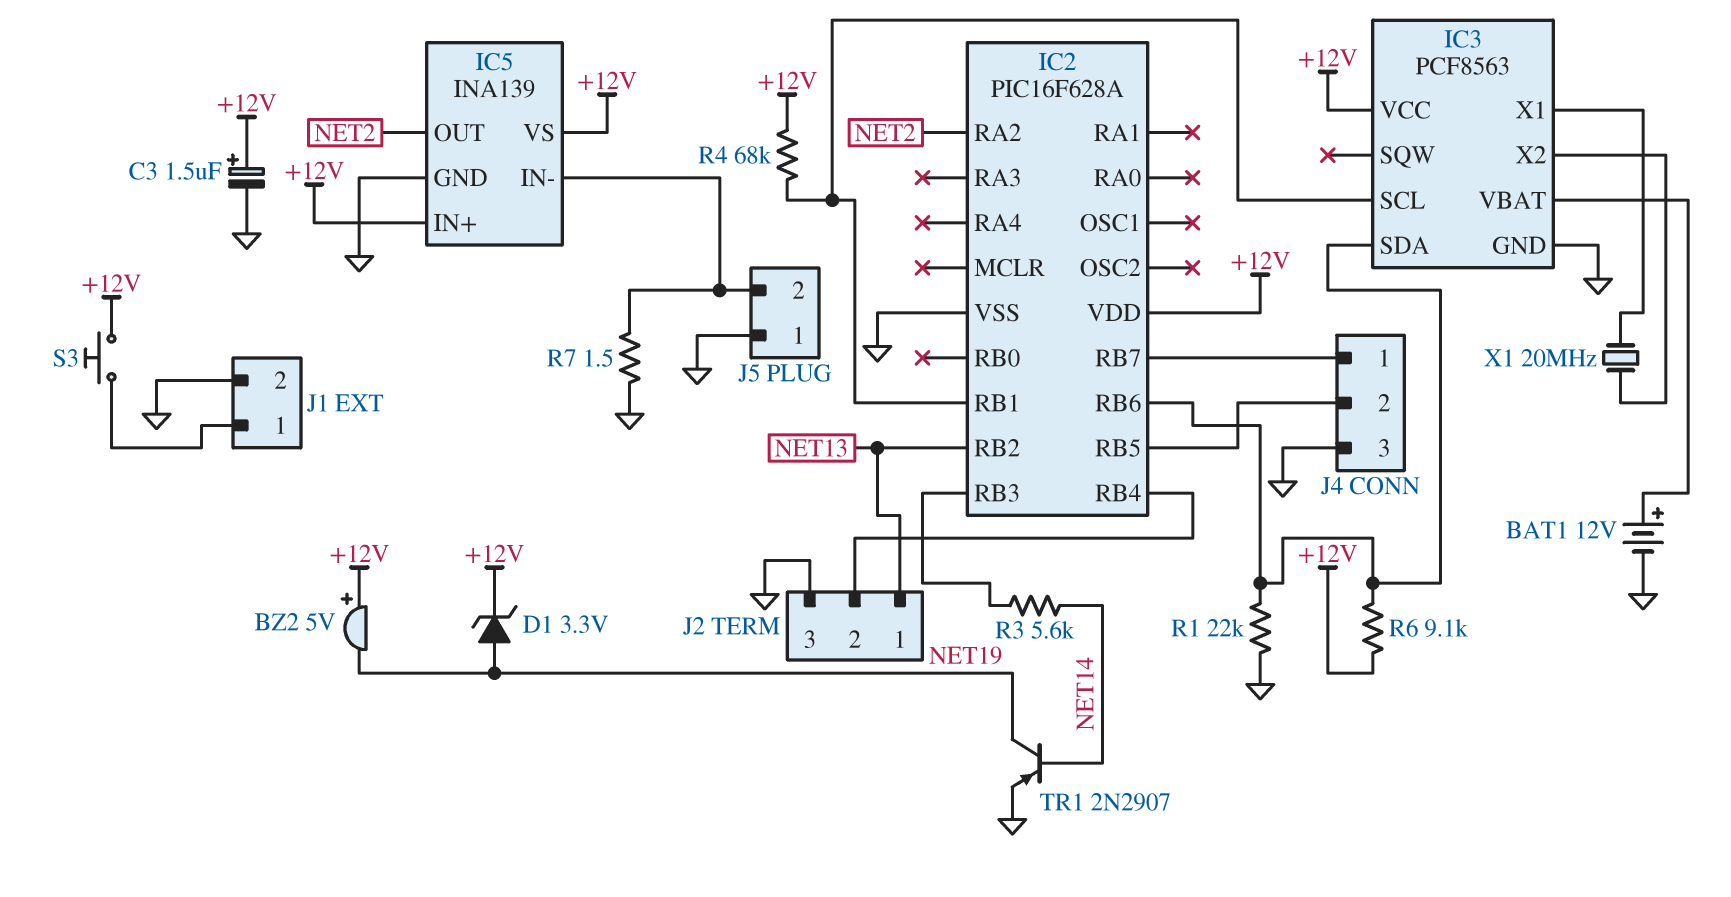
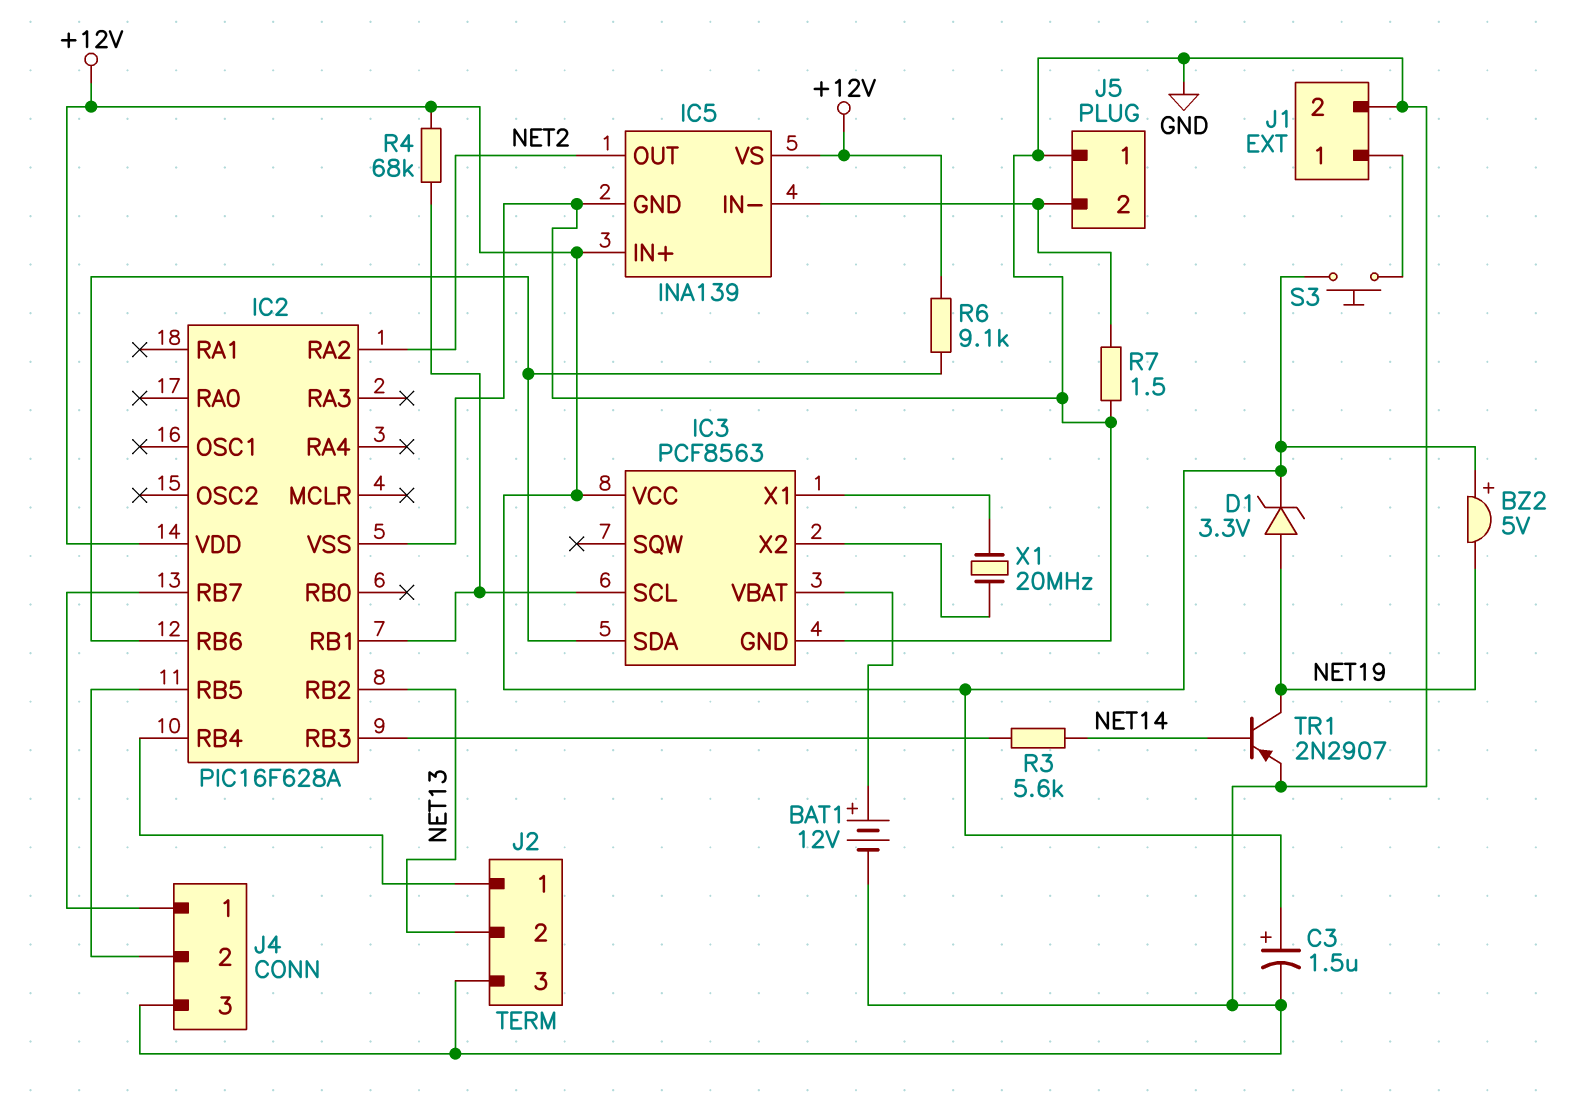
J2 pin 1: NET13 -> IC2/RB4
J2 pin 2: IC2/RB4 -> NET13
R1: 22k (GND, IC2/RB6) -> none

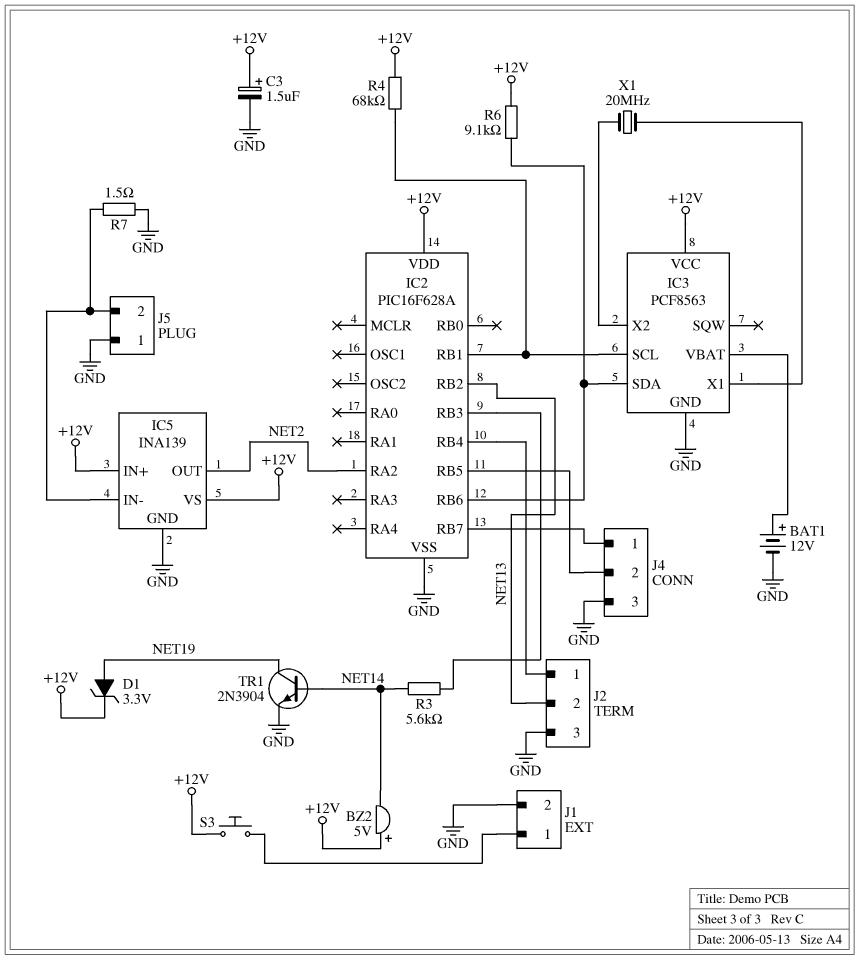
BZ2: buzzer 5V (plus +12V, minus NET19) -> buzzer 5V (plus +12V, minus NET14)
TR1: PNP 2N2907 (B NET14, C NET19, E GND) -> NPN 2N3904 (B NET14, C NET19, E GND)

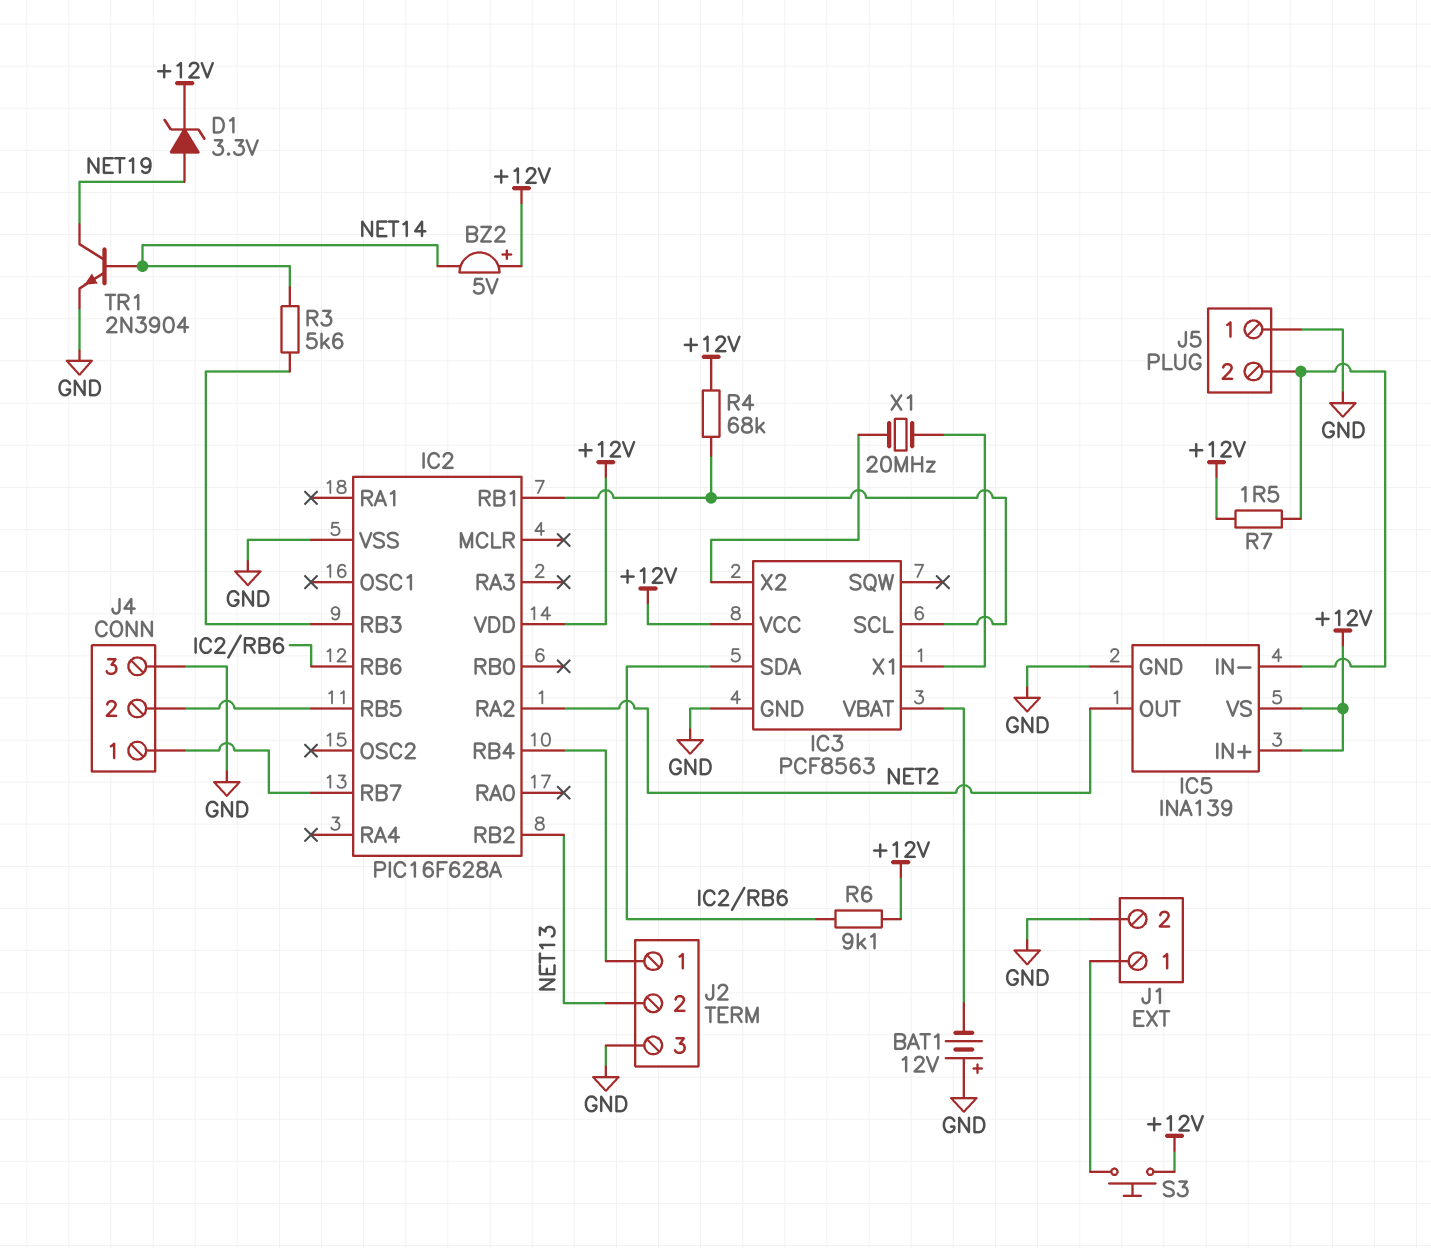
BAT1: 12V (plus IC3/VBAT, minus GND) -> 12V (plus GND, minus IC3/VBAT)
C3: 1.5uF (plus +12V, minus GND) -> none
R7: 1.5 (GND, IC5/IN-) -> 1.5 (+12V, IC5/IN-)

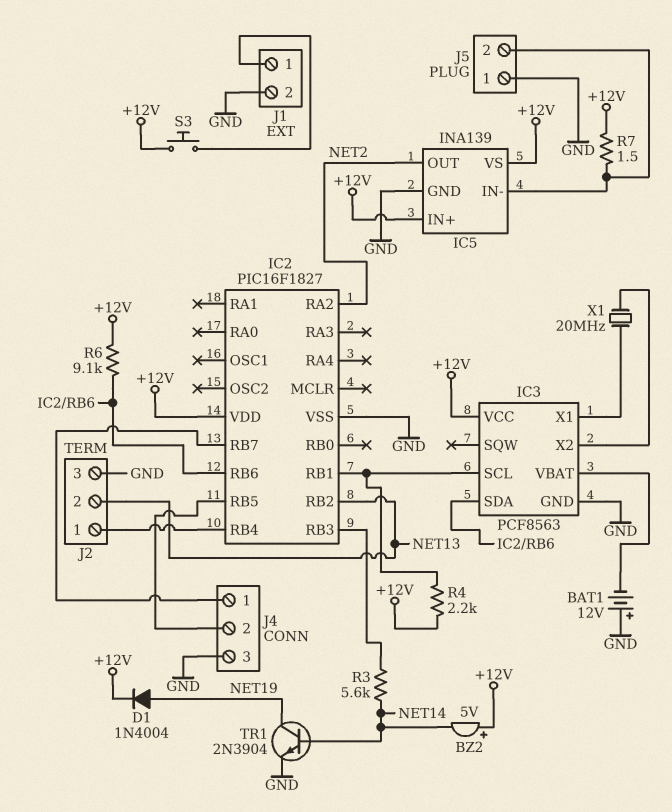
D1: zener 3.3V (A NET19, K +12V) -> diode 1N4004 (A NET19, K +12V)
IC2: PIC16F628A -> PIC16F1827
R4: 68k (+12V, IC2/RB1) -> 2.2k (+12V, IC2/RB1)

